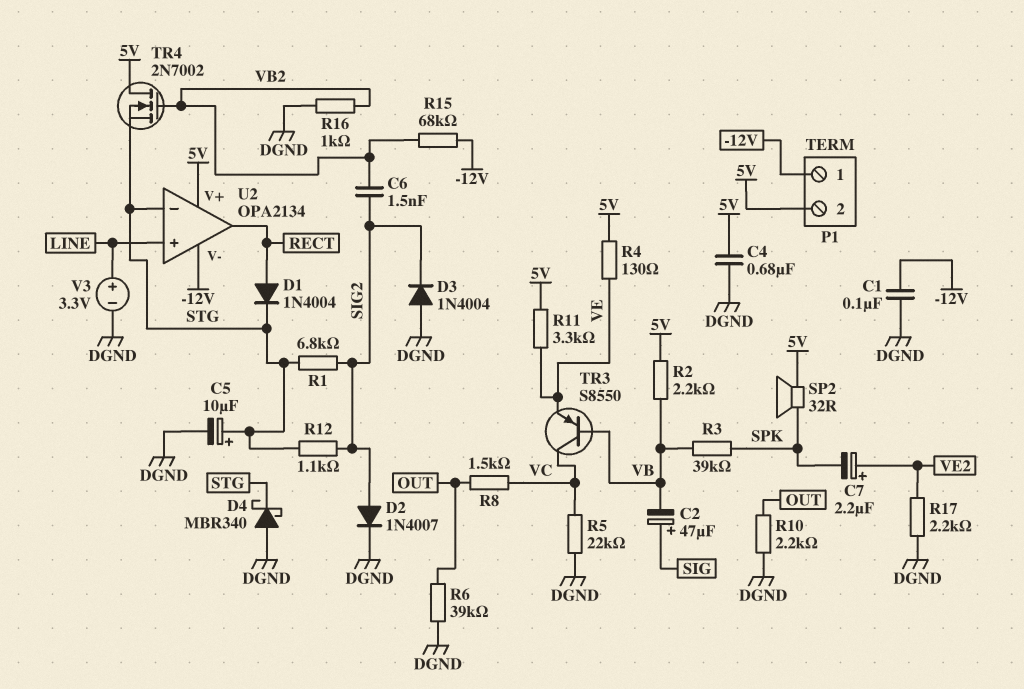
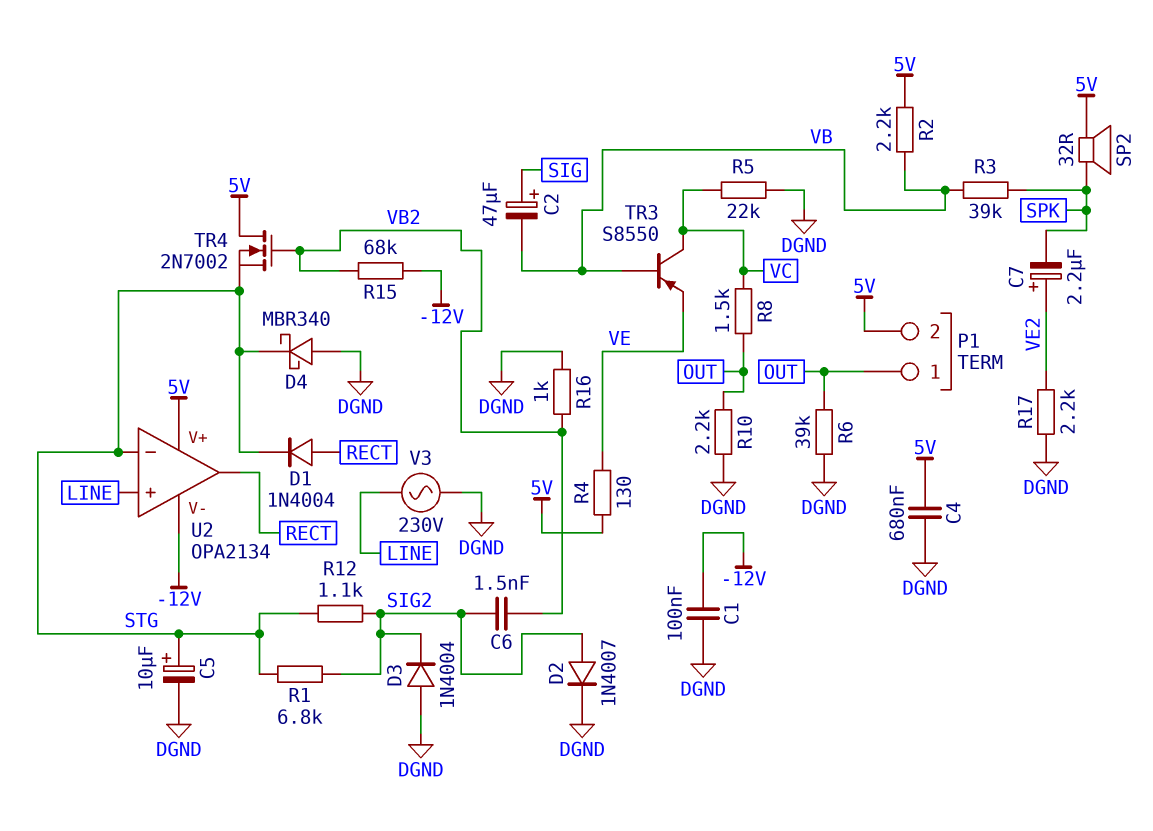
P1 pin 1: -12V -> OUT
R11: 3.3k (5V, VE) -> none
V3: 3.3V (plus LINE, minus DGND) -> AC 230V (DGND, LINE)

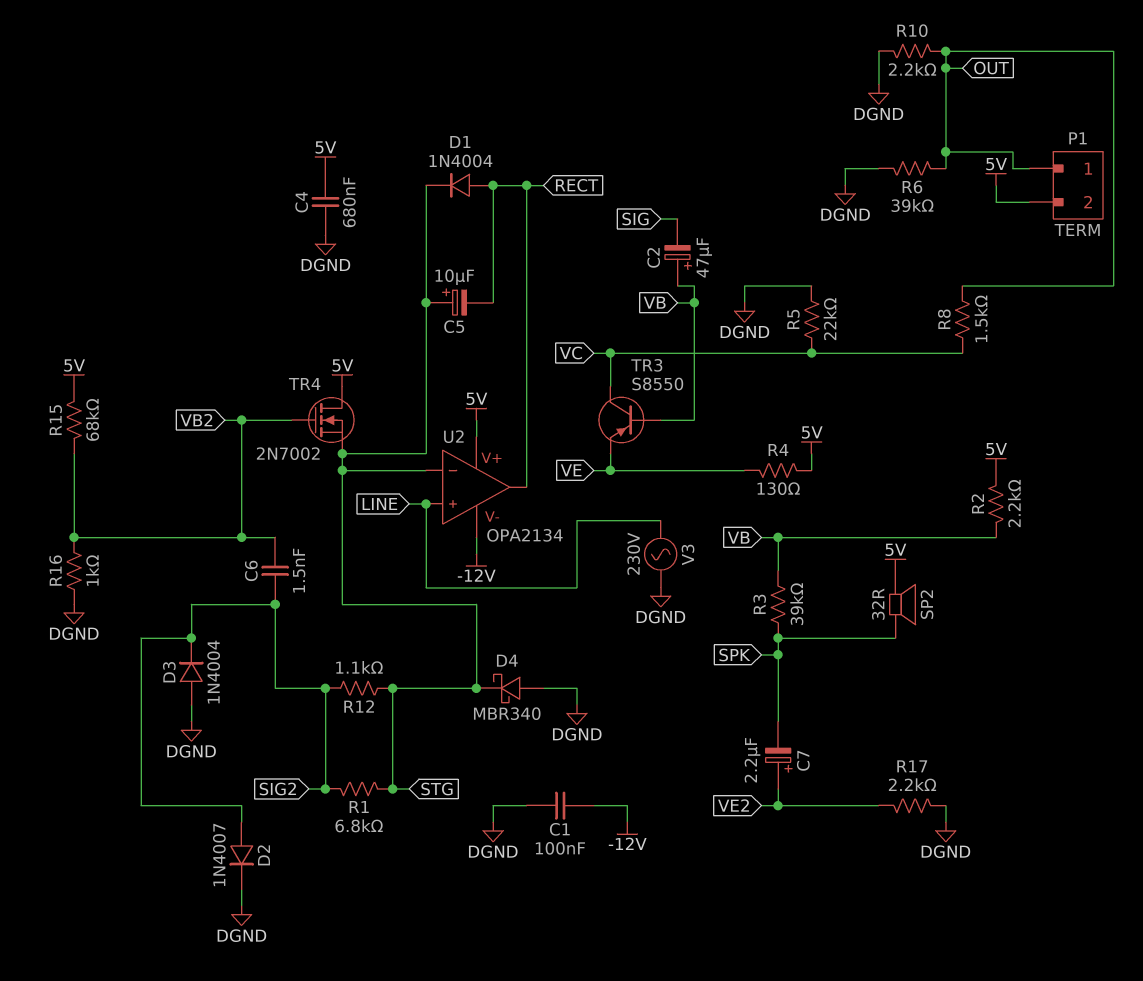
C2: 47uF (plus SIG, minus VB) -> 47uF (plus VB, minus SIG)
C5: 10uF (plus STG, minus DGND) -> 10uF (plus STG, minus RECT)
R15: 68k (-12V, VB2) -> 68k (5V, VB2)

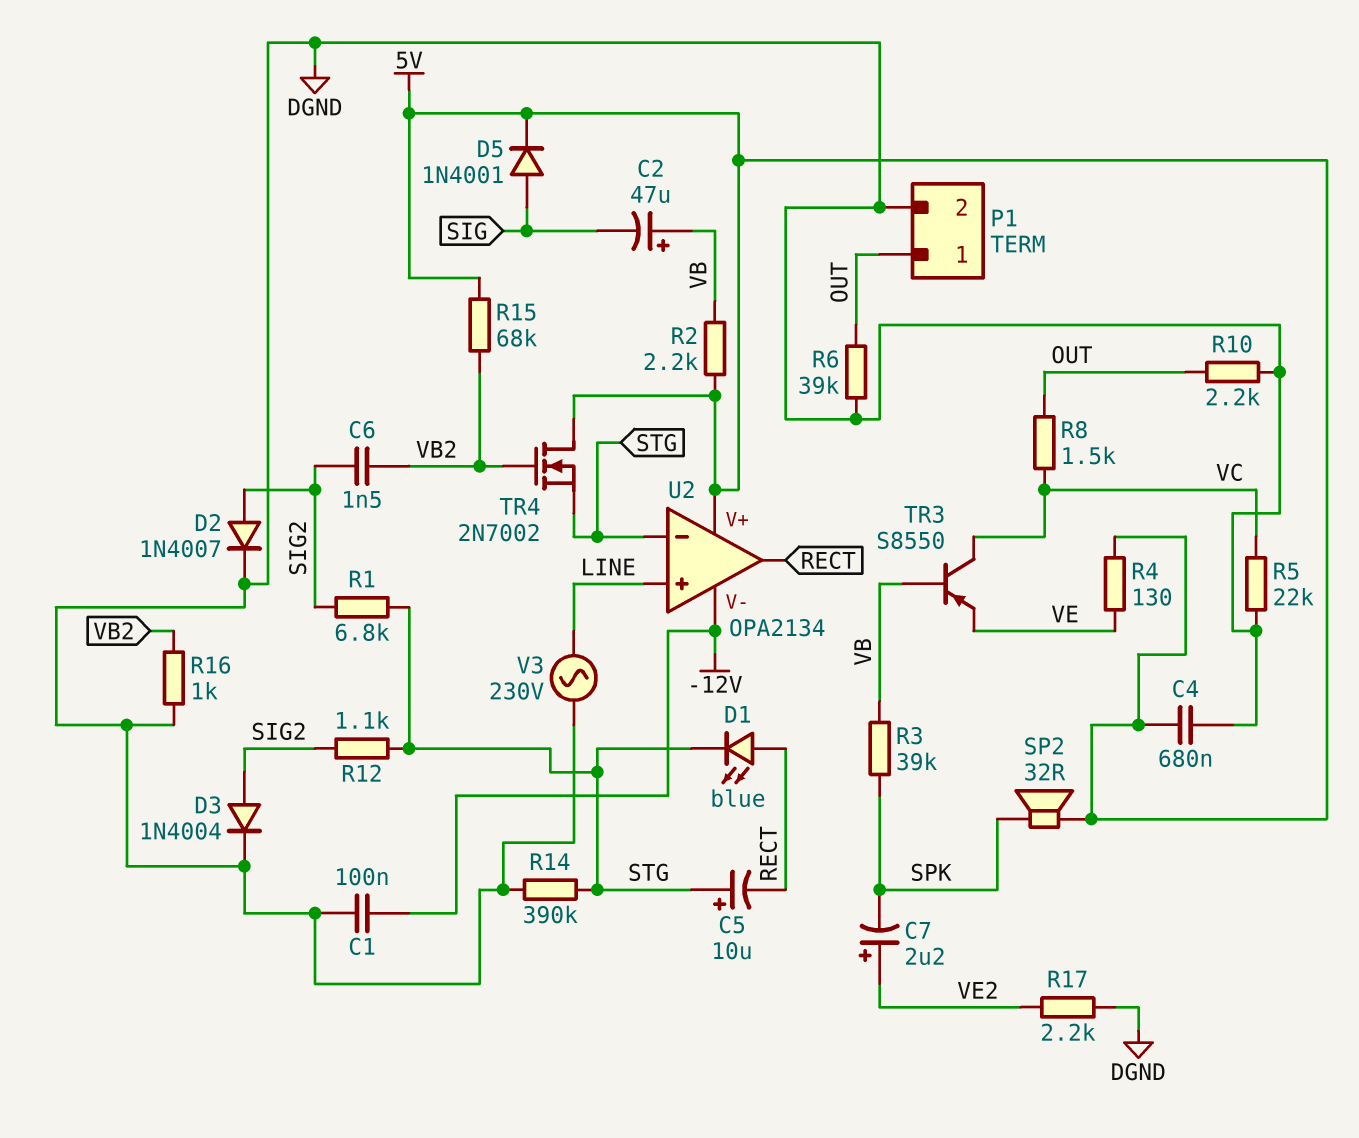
D1: diode 1N4004 (A RECT, K STG) -> LED blue (A RECT, K STG)
D3: diode 1N4004 (A DGND, K SIG2) -> diode 1N4004 (A SIG2, K DGND)
D4: schottky MBR340 (A DGND, K STG) -> none
D5: none -> diode 1N4001 (A SIG, K 5V)
P1 pin 2: 5V -> DGND
R14: none -> 390k (DGND, STG)

